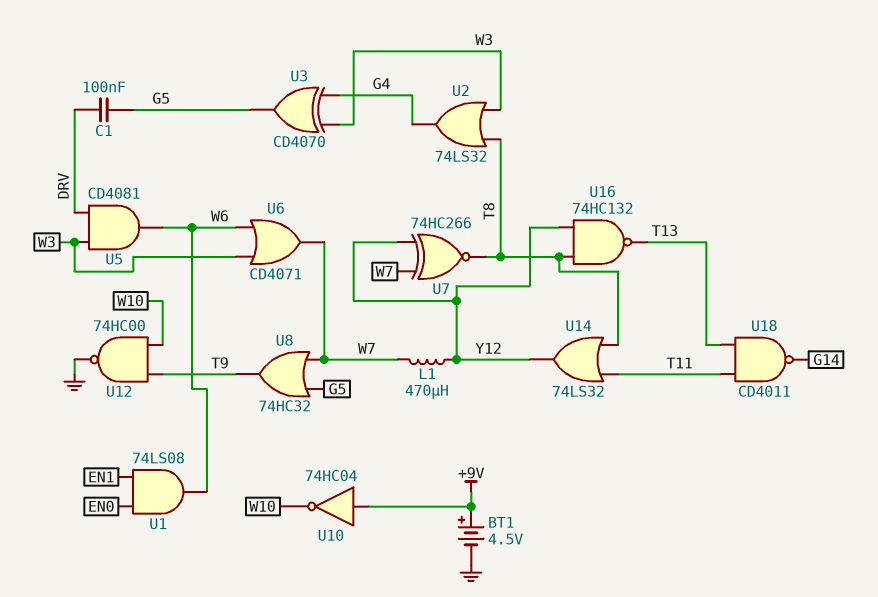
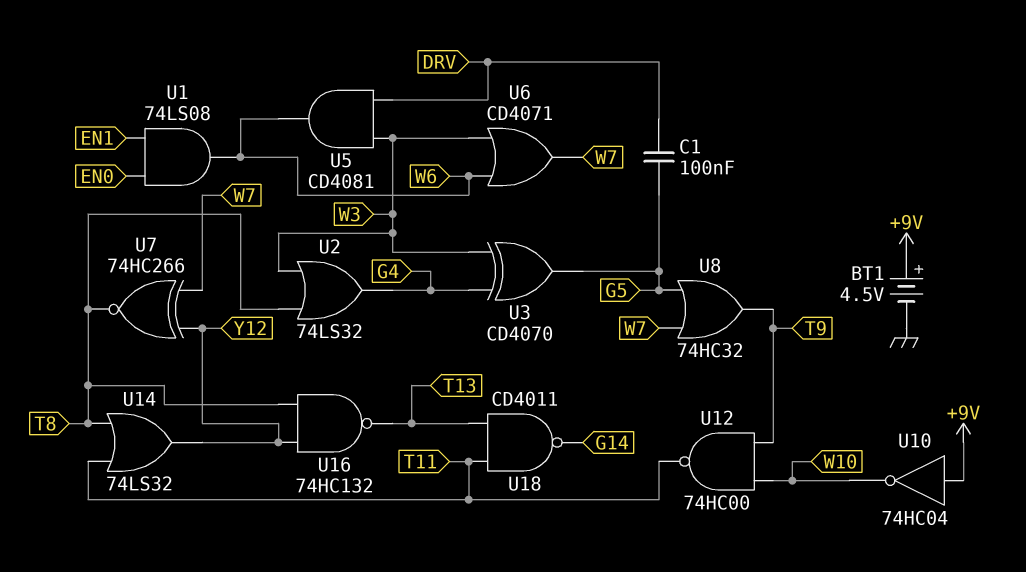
L1: 470uH (W7, Y12) -> none
U12: NAND 74HC00 (in T9, in W10, out GND) -> NAND 74HC00 (in T9, in W10, out T11)

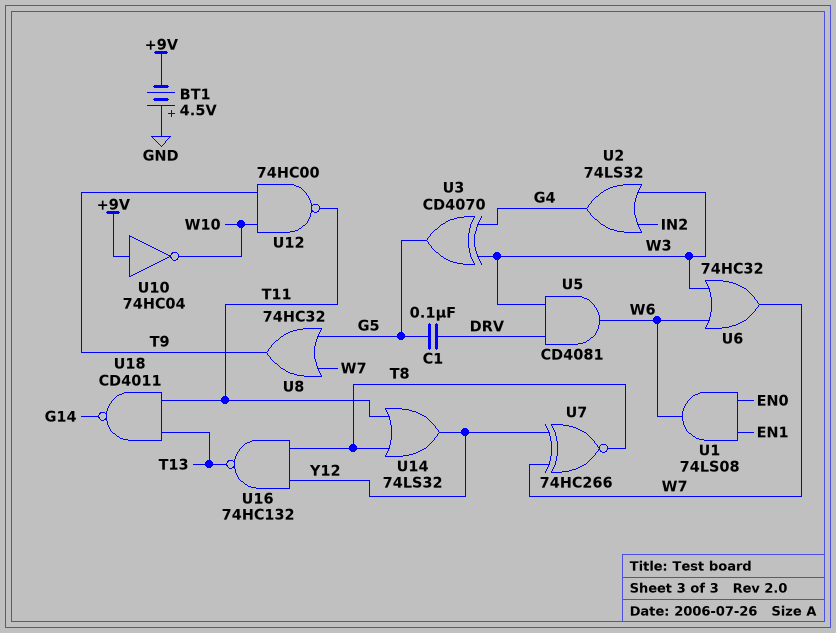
BT1: 4.5V (plus +9V, minus GND) -> 4.5V (plus GND, minus +9V)
U2: OR 74LS32 (in T8, in W3, out G4) -> OR 74LS32 (in IN2, in W3, out G4)
U6: OR CD4071 (in W3, in W6, out W7) -> OR 74HC32 (in W3, in W6, out W7)

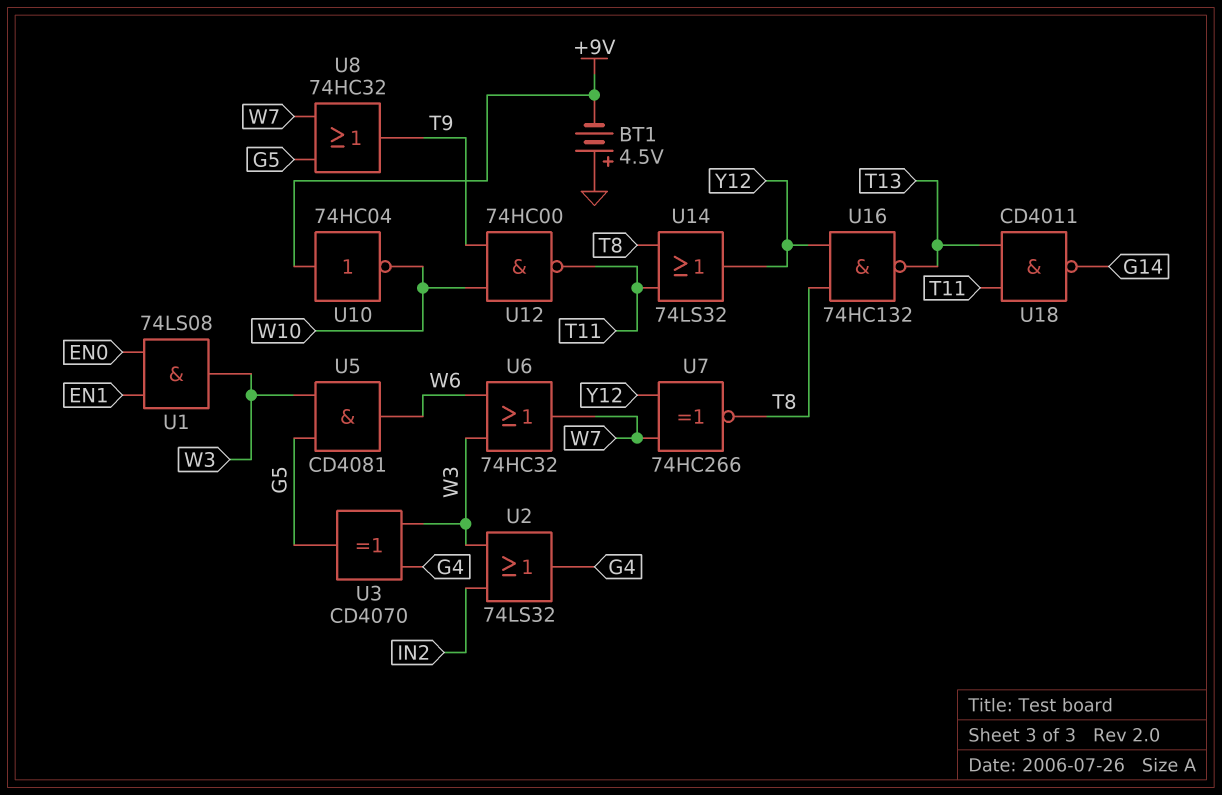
C1: 100nF (DRV, G5) -> none
U1: AND 74LS08 (in EN0, in EN1, out W6) -> AND 74LS08 (in EN0, in EN1, out W3)
U5: AND CD4081 (in DRV, in W3, out W6) -> AND CD4081 (in G5, in W3, out W6)

